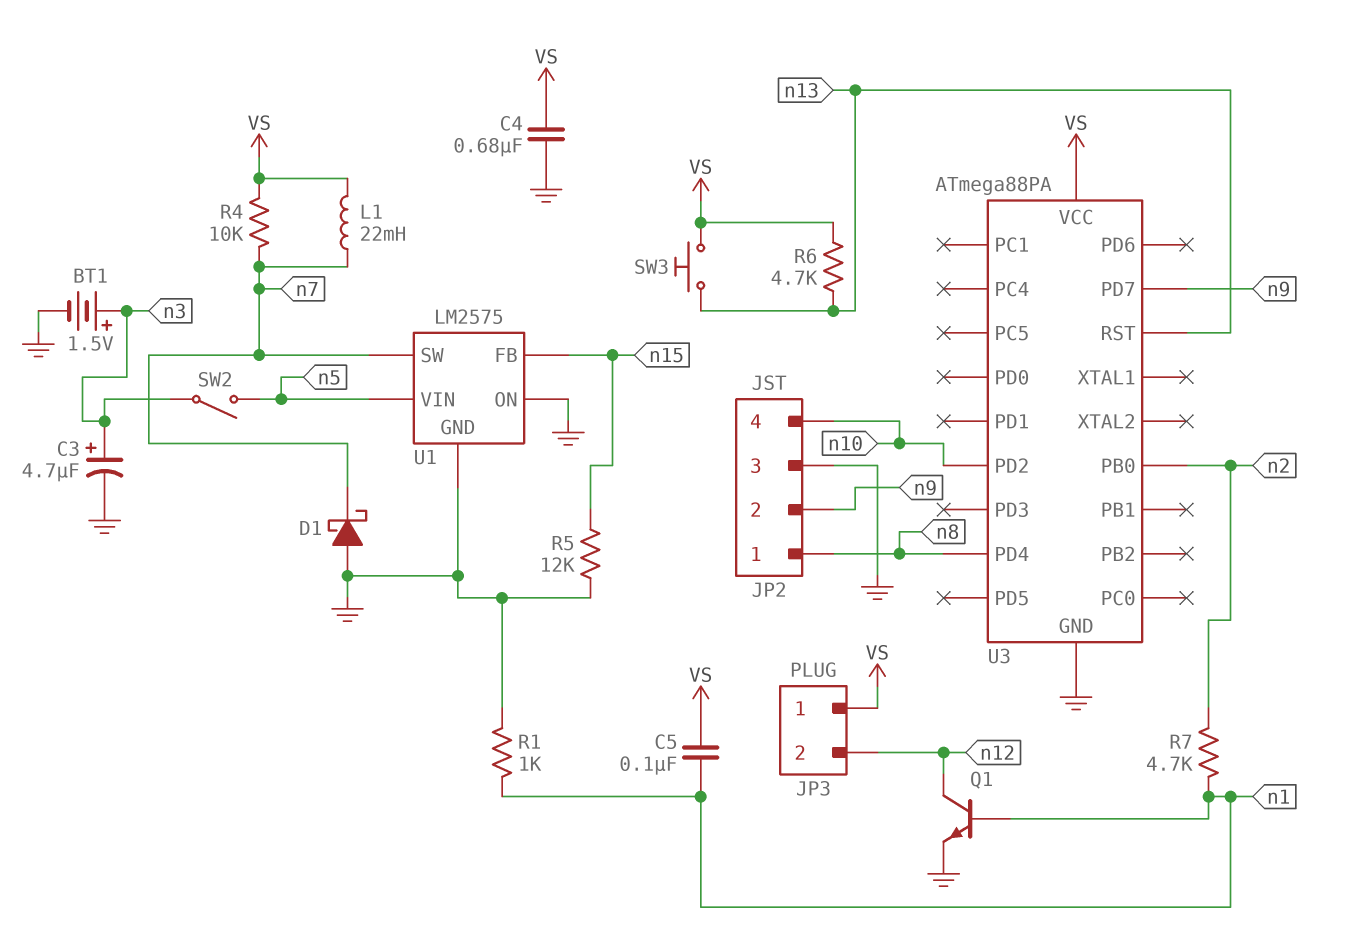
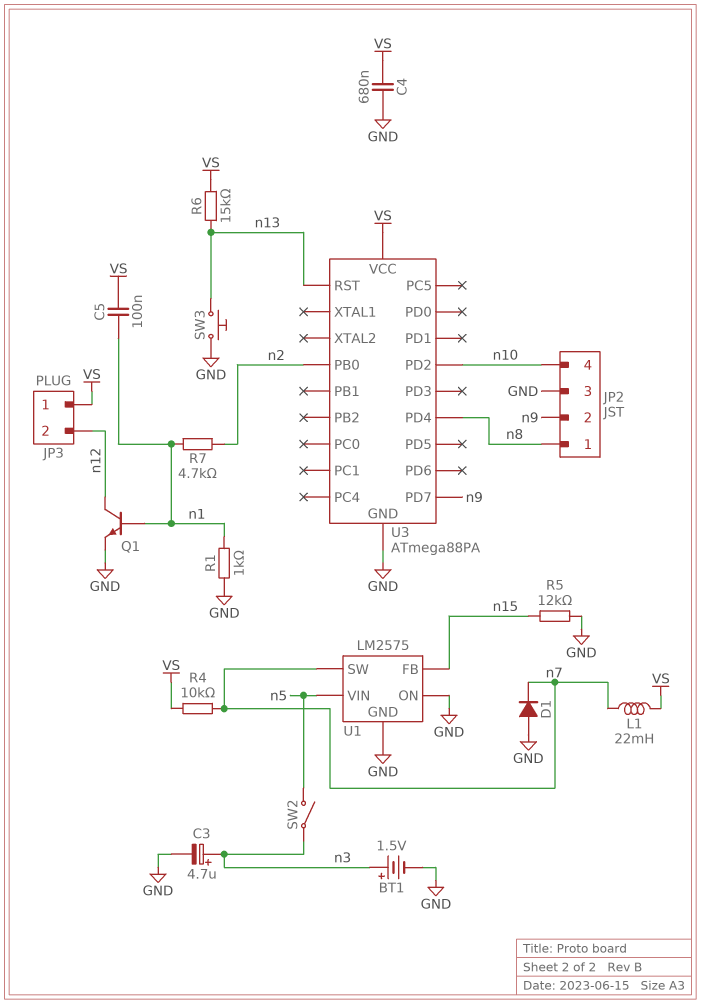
D1: schottky (A GND, K n7) -> diode (A GND, K n7)
R6: 4.7k (VS, n13) -> 15k (VS, n13)
SW3: button (VS, n13) -> button (GND, n13)

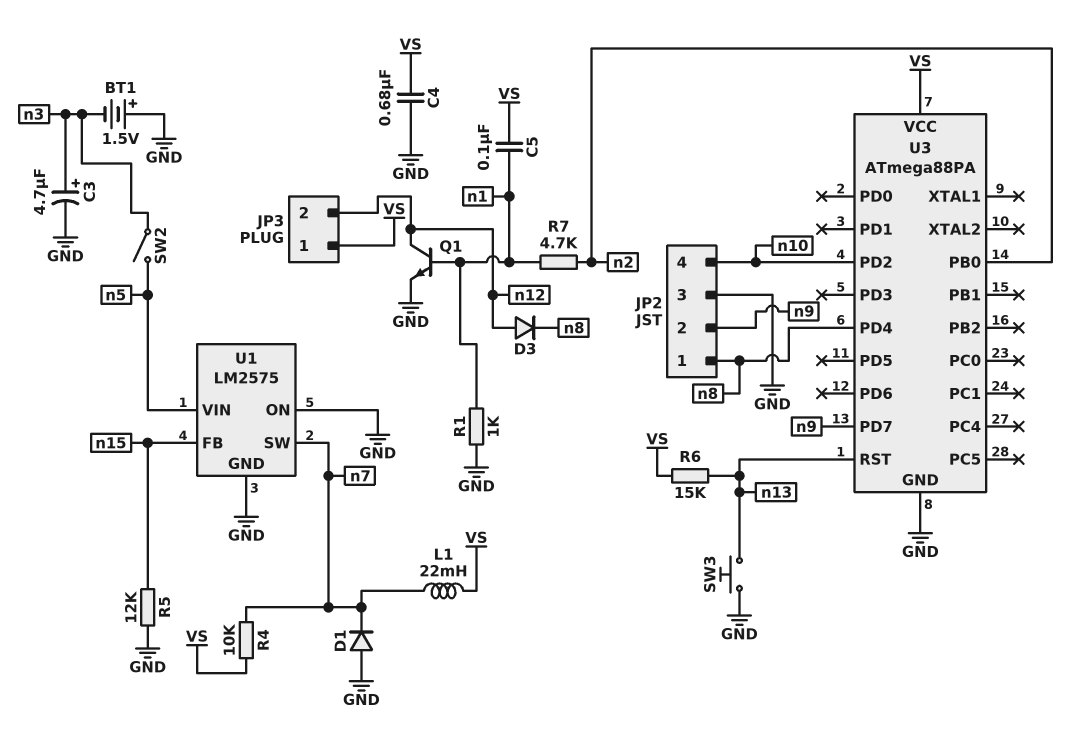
BT1: 1.5V (plus n3, minus GND) -> 1.5V (plus GND, minus n3)
D3: none -> diode (A n12, K n8)

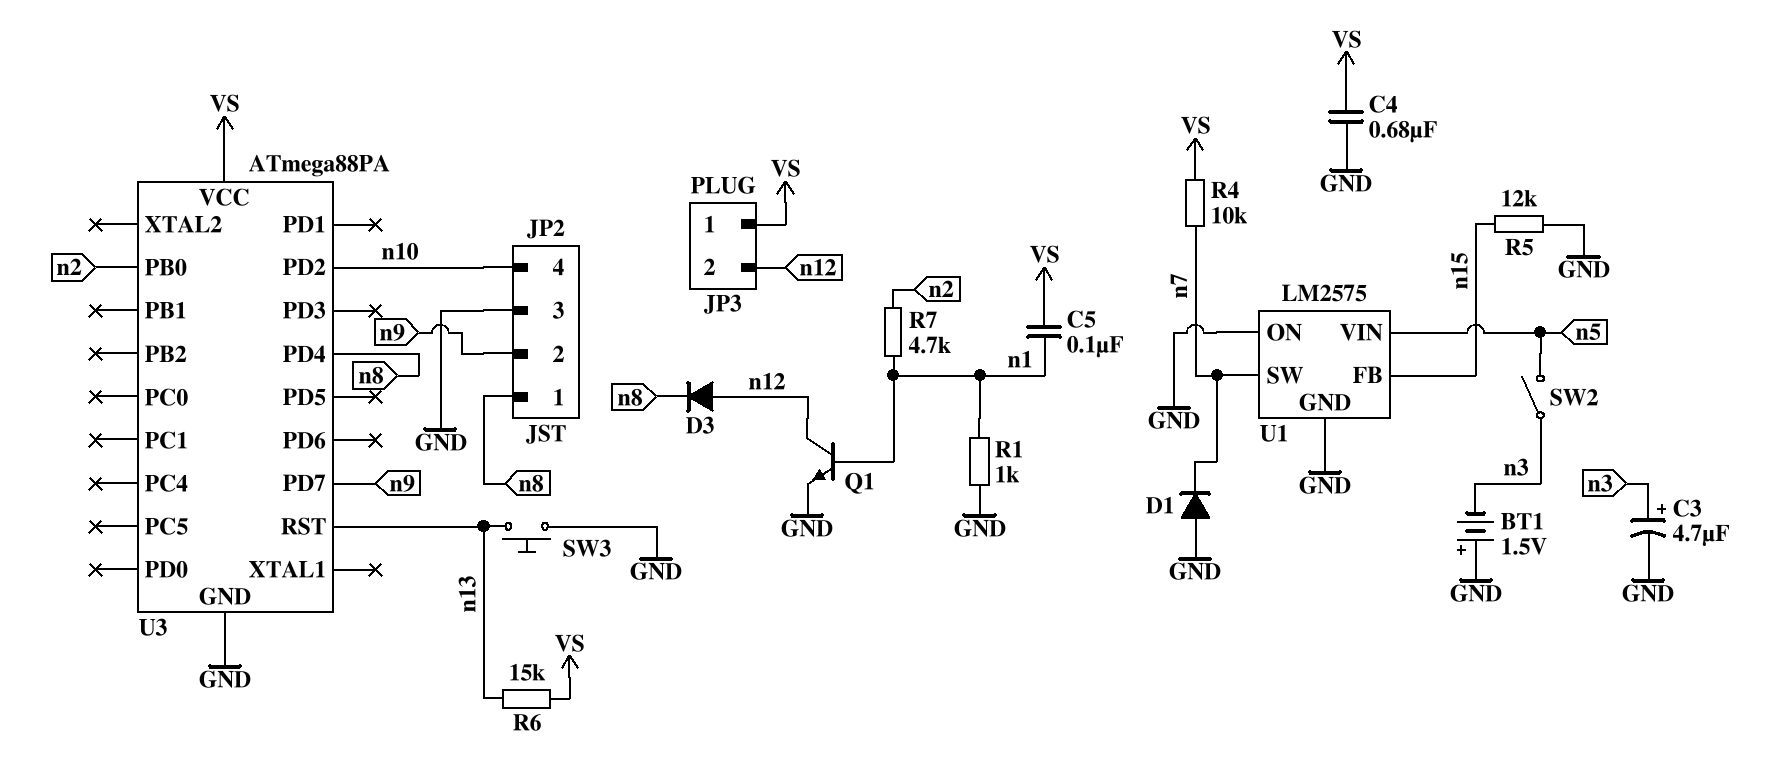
L1: 22mH (VS, n7) -> none

